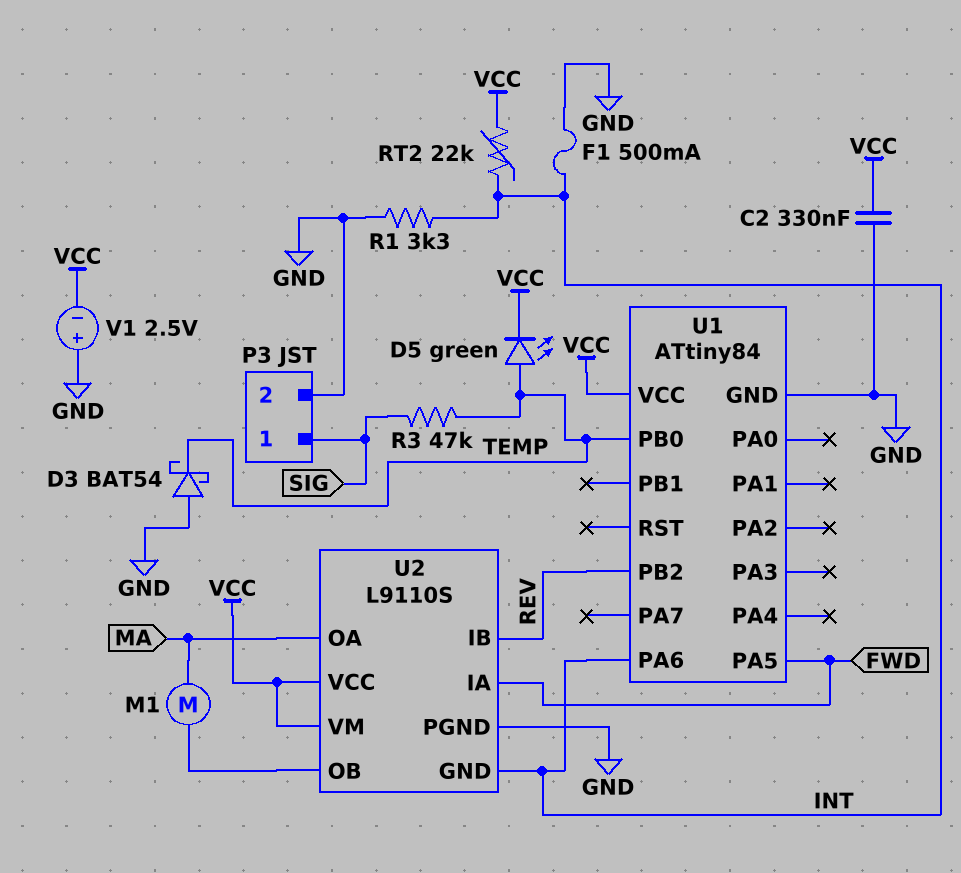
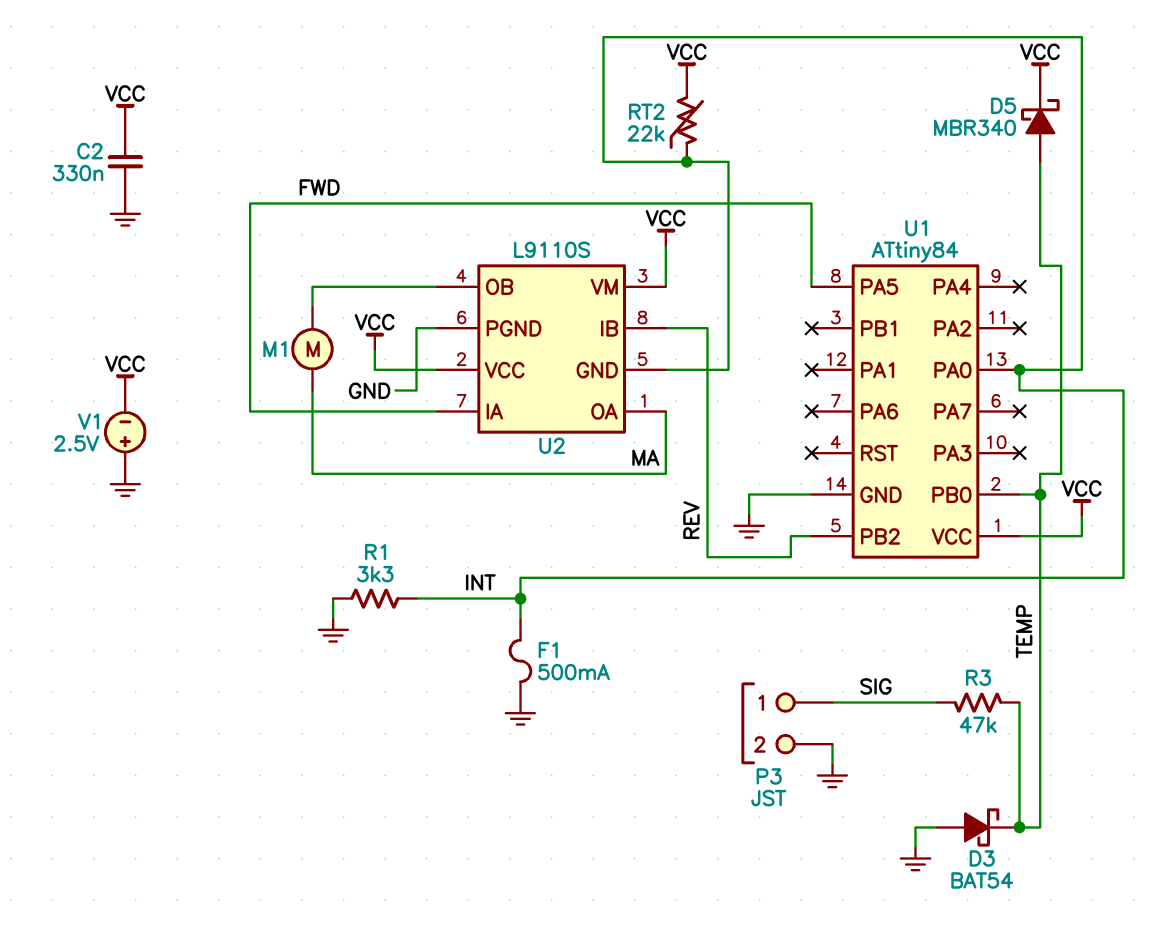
D5: LED green (A TEMP, K VCC) -> schottky MBR340 (A TEMP, K VCC)
U1 pin PA0: none -> INT
U1 pin PA6: INT -> none

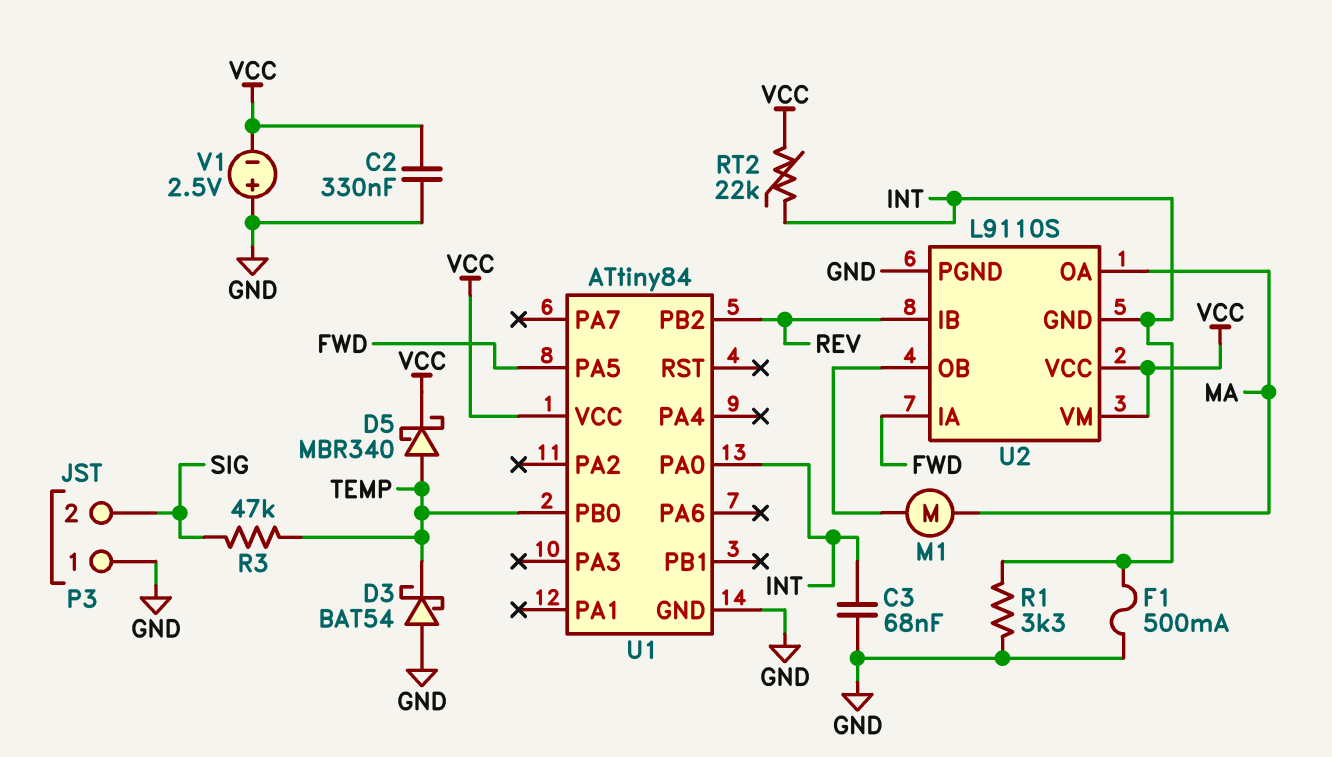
C3: none -> 68nF (GND, INT)
P3 pin 1: SIG -> GND
P3 pin 2: GND -> SIG

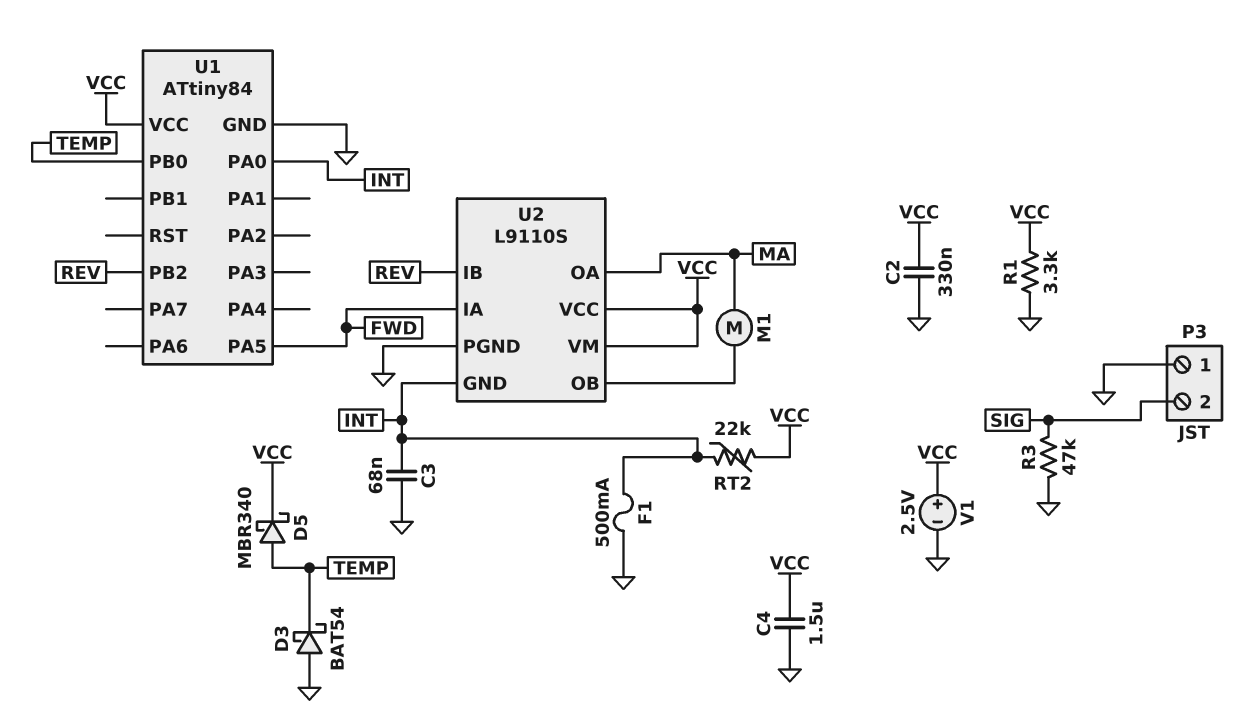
C4: none -> 1.5uF (GND, VCC)
R1: 3.3k (GND, INT) -> 3.3k (GND, VCC)
R3: 47k (SIG, TEMP) -> 47k (GND, SIG)
V1: 2.5V (plus GND, minus VCC) -> 2.5V (plus VCC, minus GND)

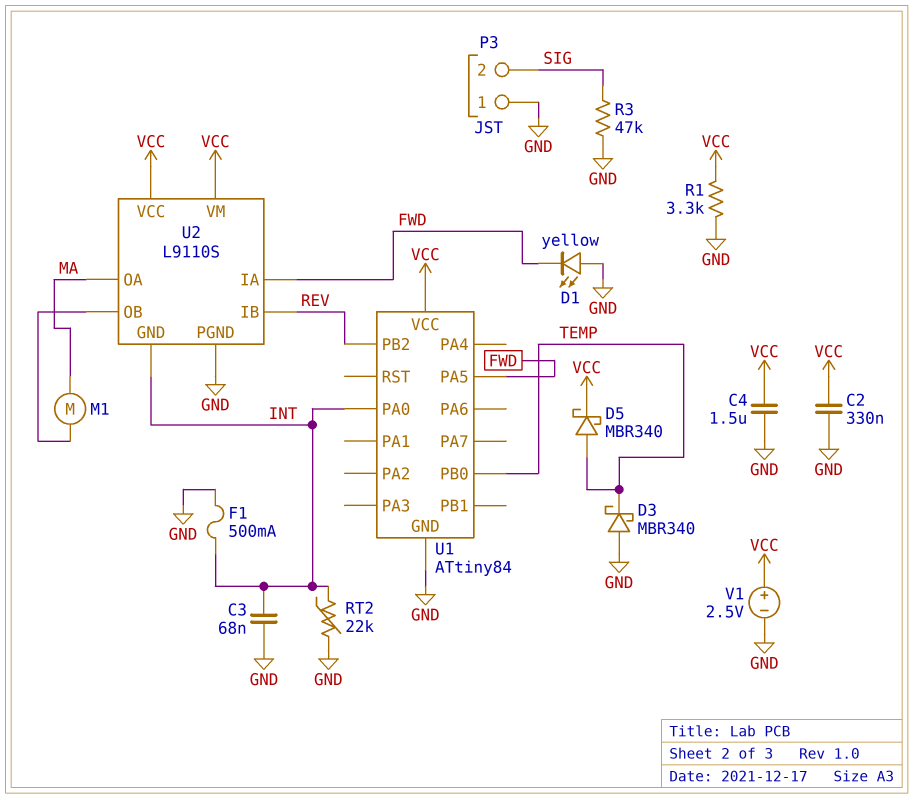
D1: none -> LED yellow (A GND, K FWD)
D3: schottky BAT54 (A GND, K TEMP) -> schottky MBR340 (A GND, K TEMP)
RT2: 22k (INT, VCC) -> 22k (GND, INT)

